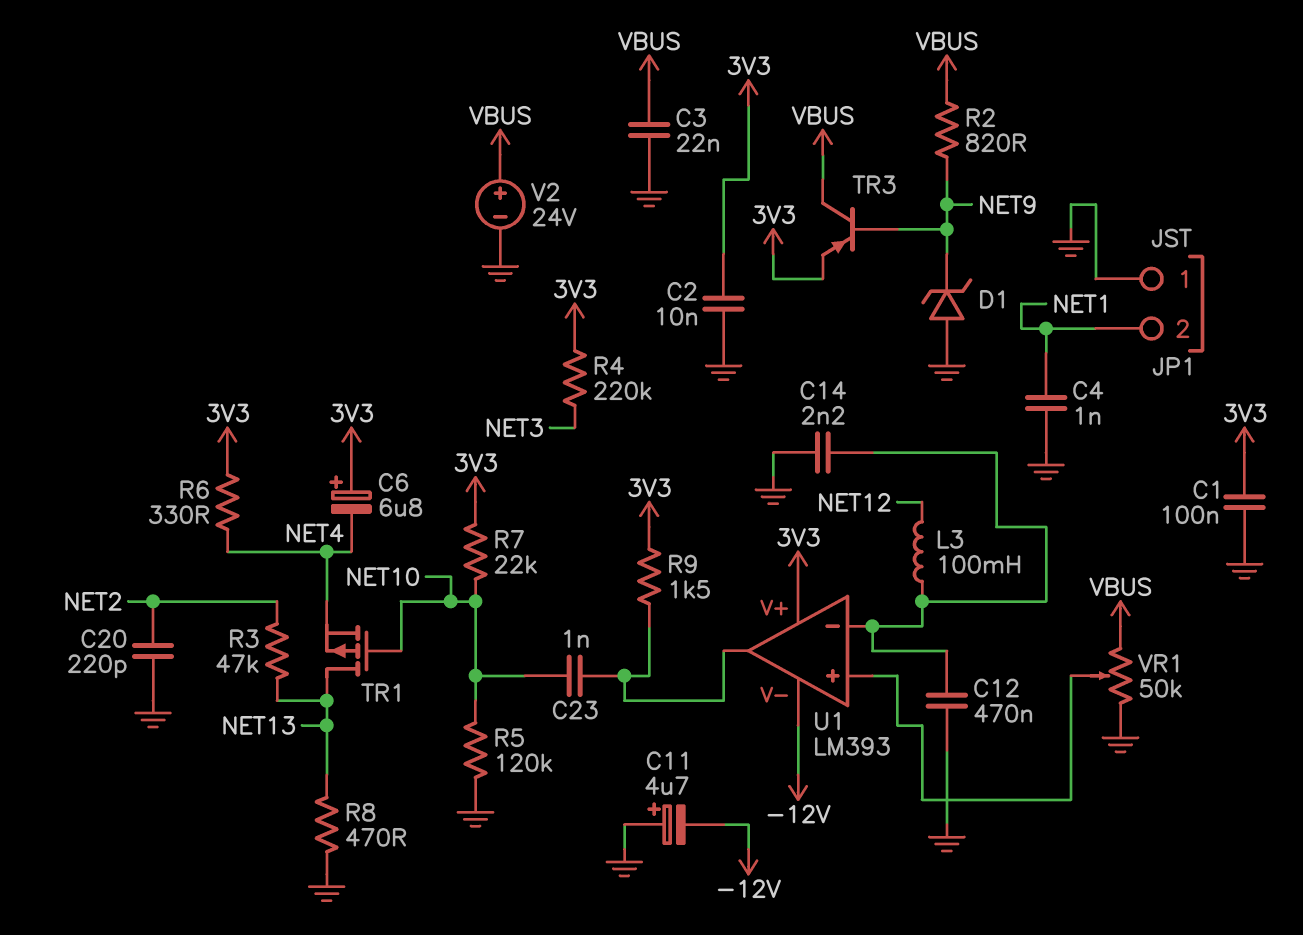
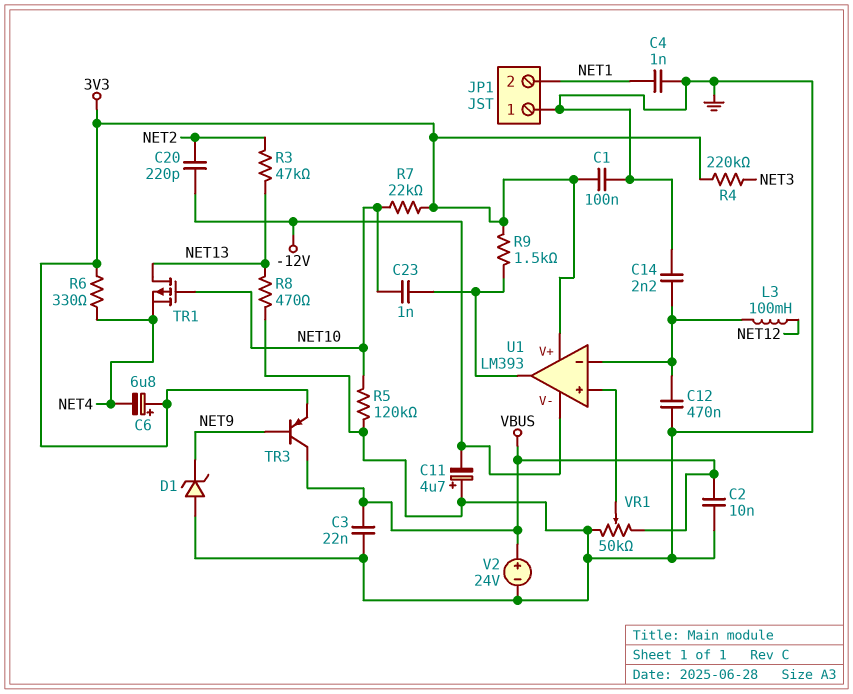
C2: 10nF (3V3, GND) -> 10nF (GND, VBUS)
C20: 220pF (GND, NET2) -> 220pF (-12V, NET2)
R2: 820 (NET9, VBUS) -> none

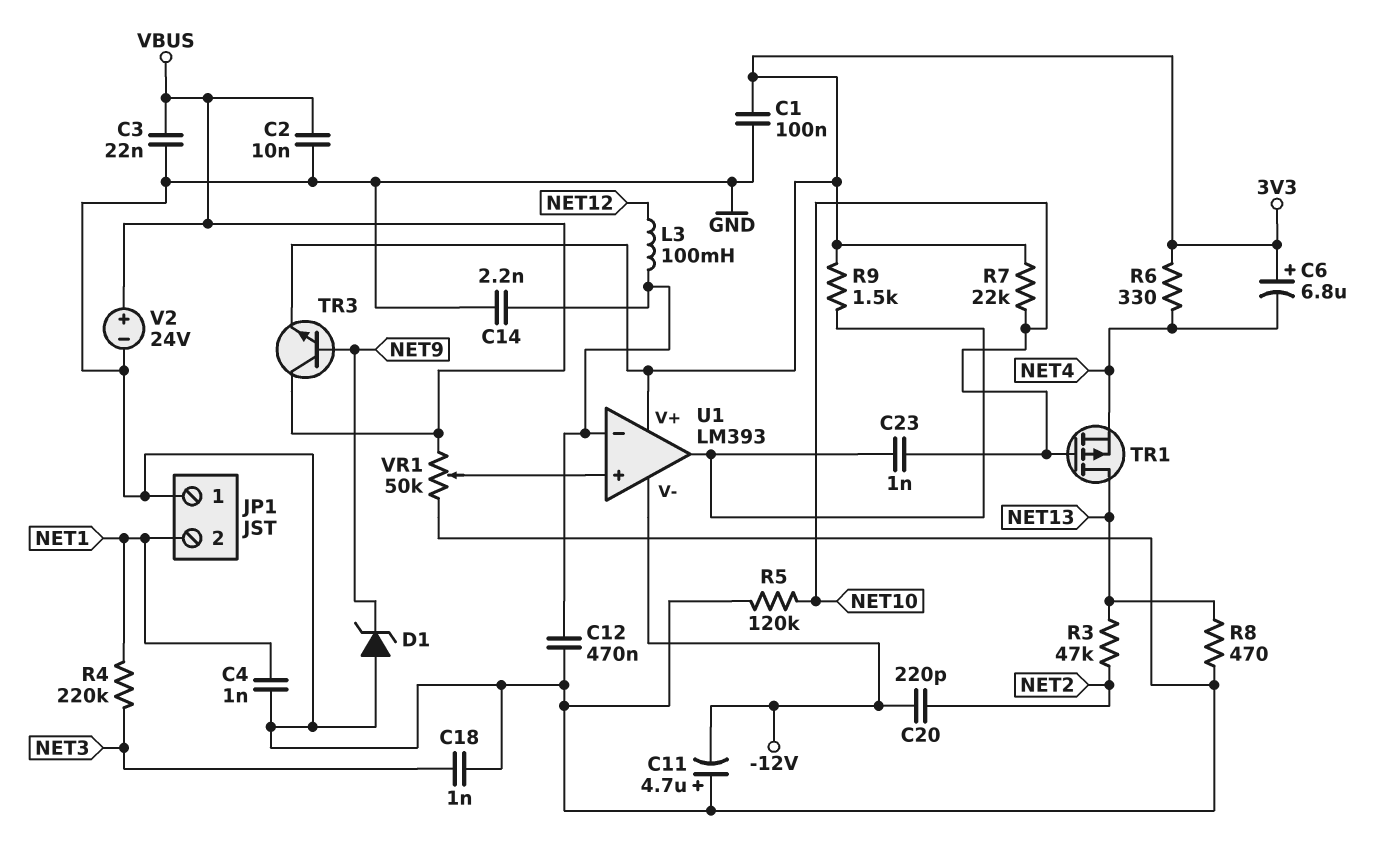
C18: none -> 1nF (GND, NET3)
R4: 220k (3V3, NET3) -> 220k (NET1, NET3)
TR3: PNP (B NET9, C VBUS, E 3V3) -> NPN (B NET9, C VBUS, E 3V3)

